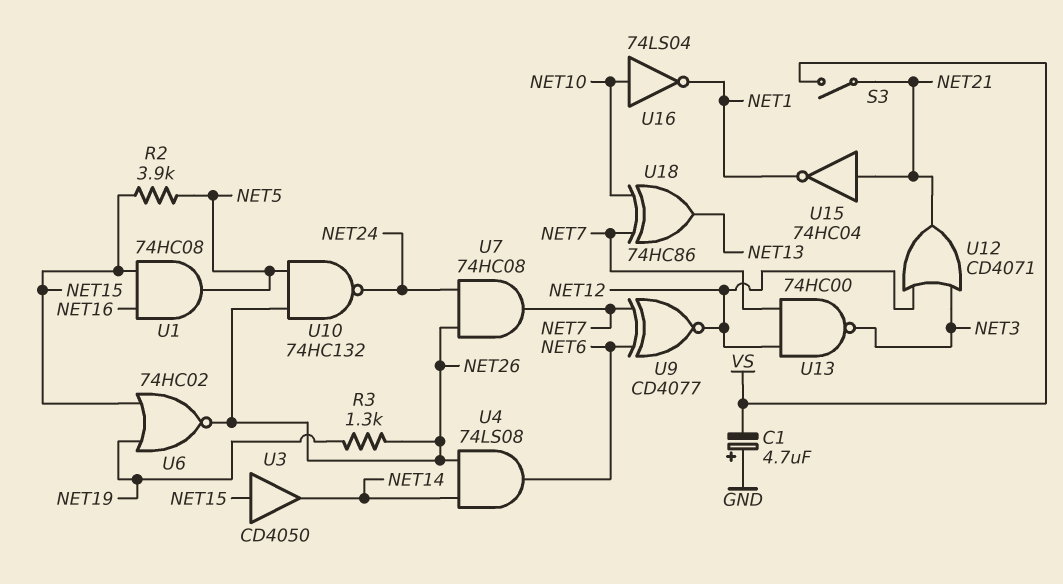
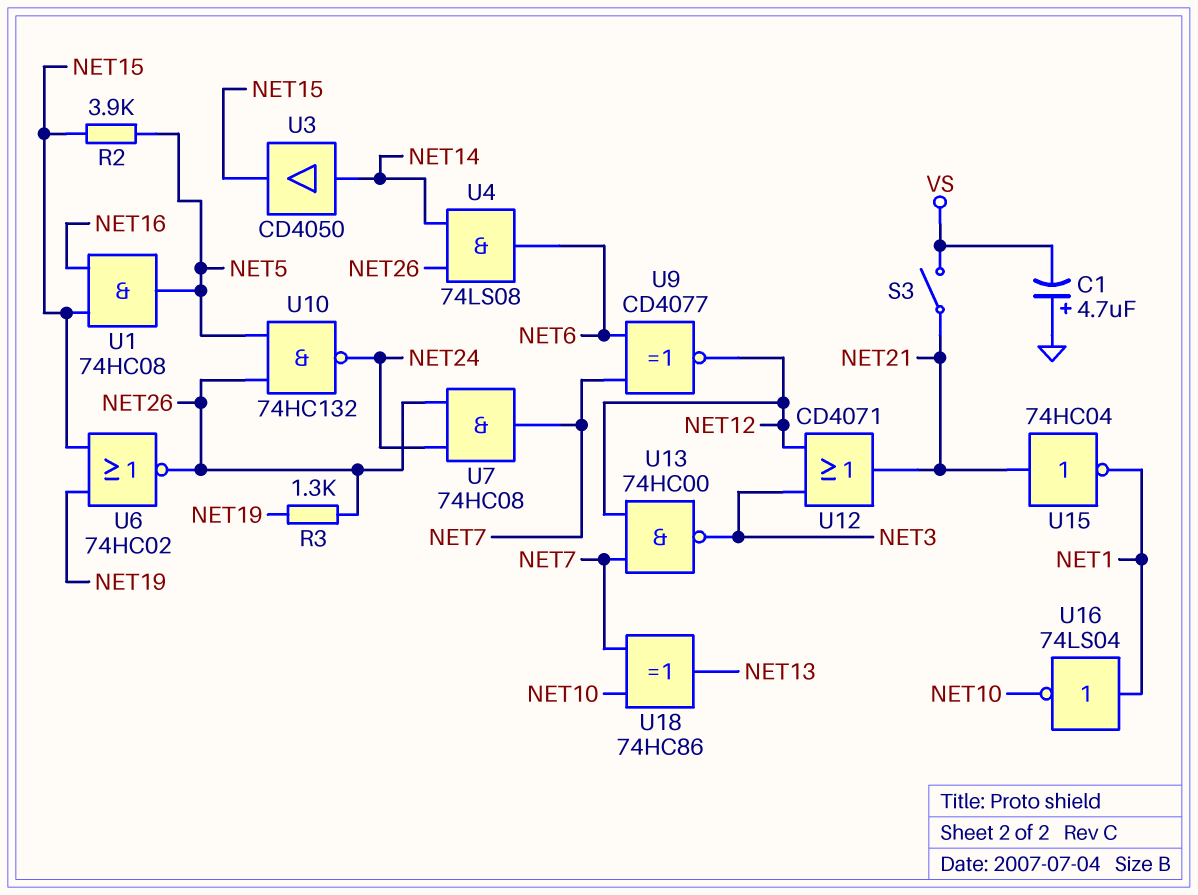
U3: buffer CD4050 (in NET15, out NET14) -> buffer CD4050 (in NET14, out NET15)
U16: NOT 74LS04 (in NET10, out NET1) -> NOT 74LS04 (in NET1, out NET10)

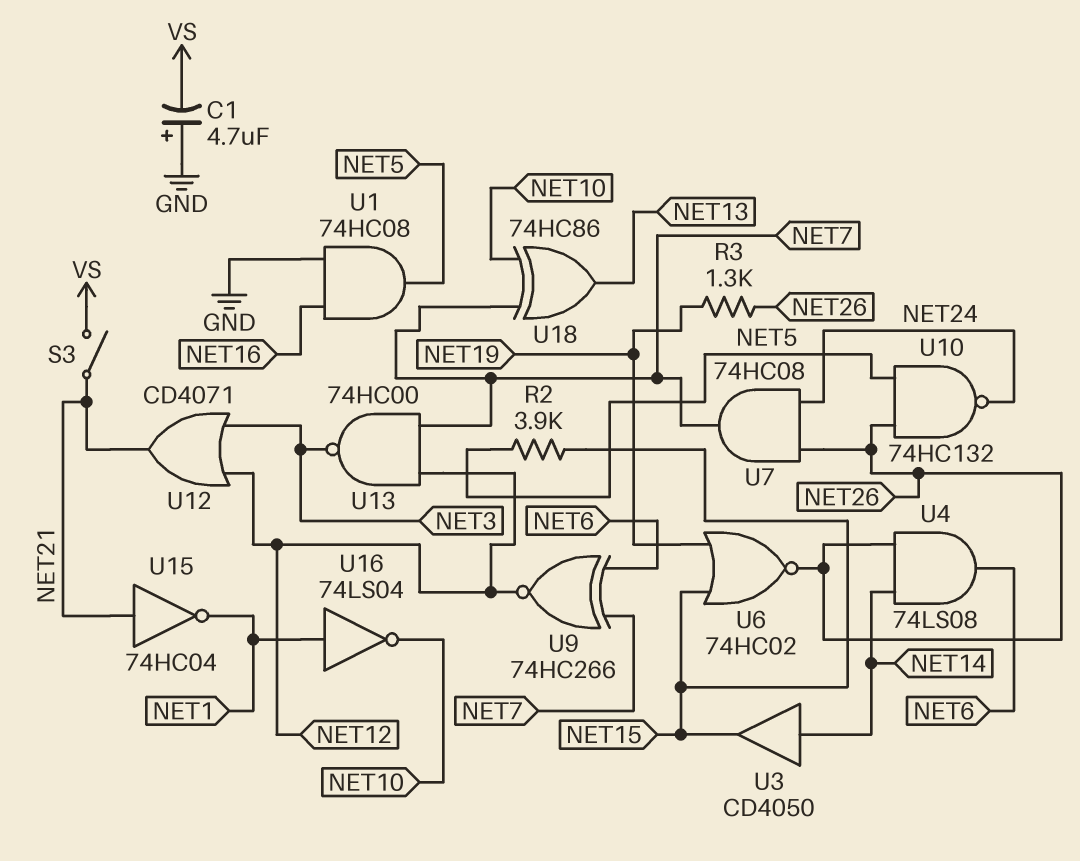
U1: AND 74HC08 (in NET15, in NET16, out NET5) -> AND 74HC08 (in GND, in NET16, out NET5)
U9: XNOR CD4077 (in NET6, in NET7, out NET12) -> XNOR 74HC266 (in NET6, in NET7, out NET12)

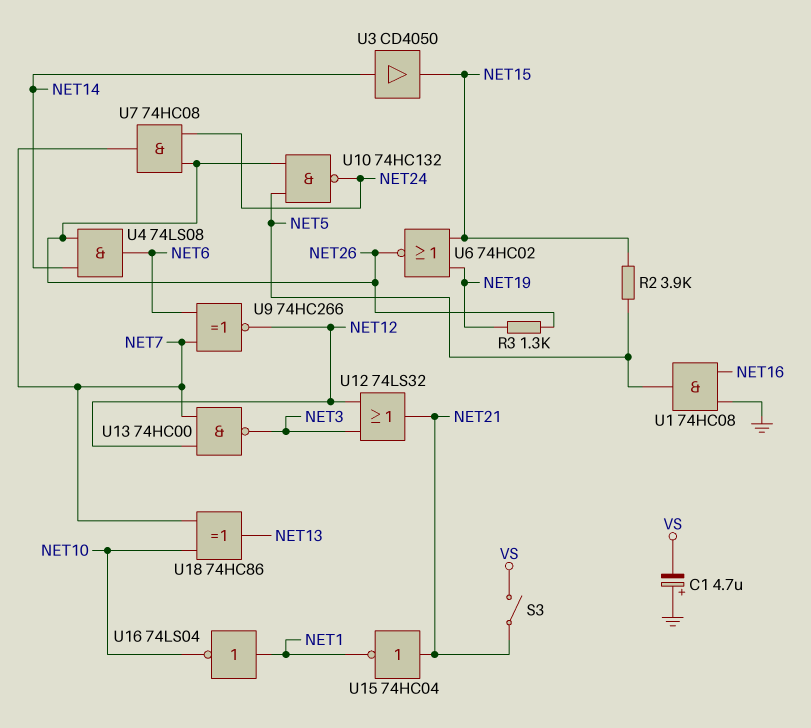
U12: OR CD4071 (in NET3, in NET12, out NET21) -> OR 74LS32 (in NET3, in NET12, out NET21)

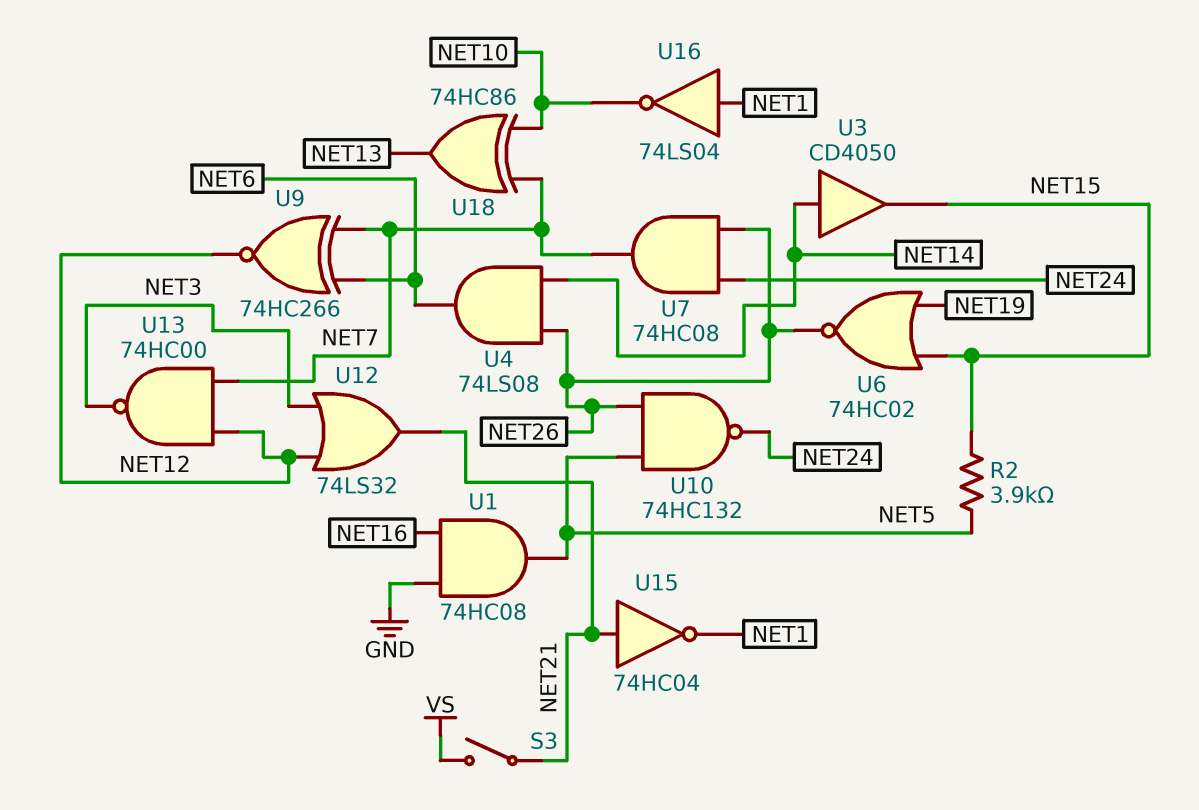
C1: 4.7uF (plus GND, minus VS) -> none
R3: 1.3k (NET19, NET26) -> none

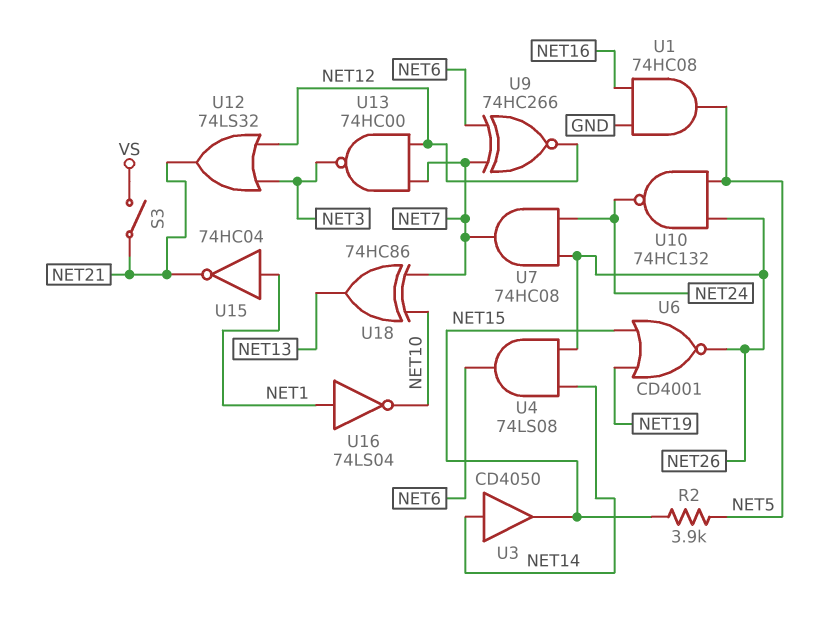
U6: NOR 74HC02 (in NET15, in NET19, out NET26) -> NOR CD4001 (in NET15, in NET19, out NET26)
U15: NOT 74HC04 (in NET21, out NET1) -> NOT 74HC04 (in NET1, out NET21)

